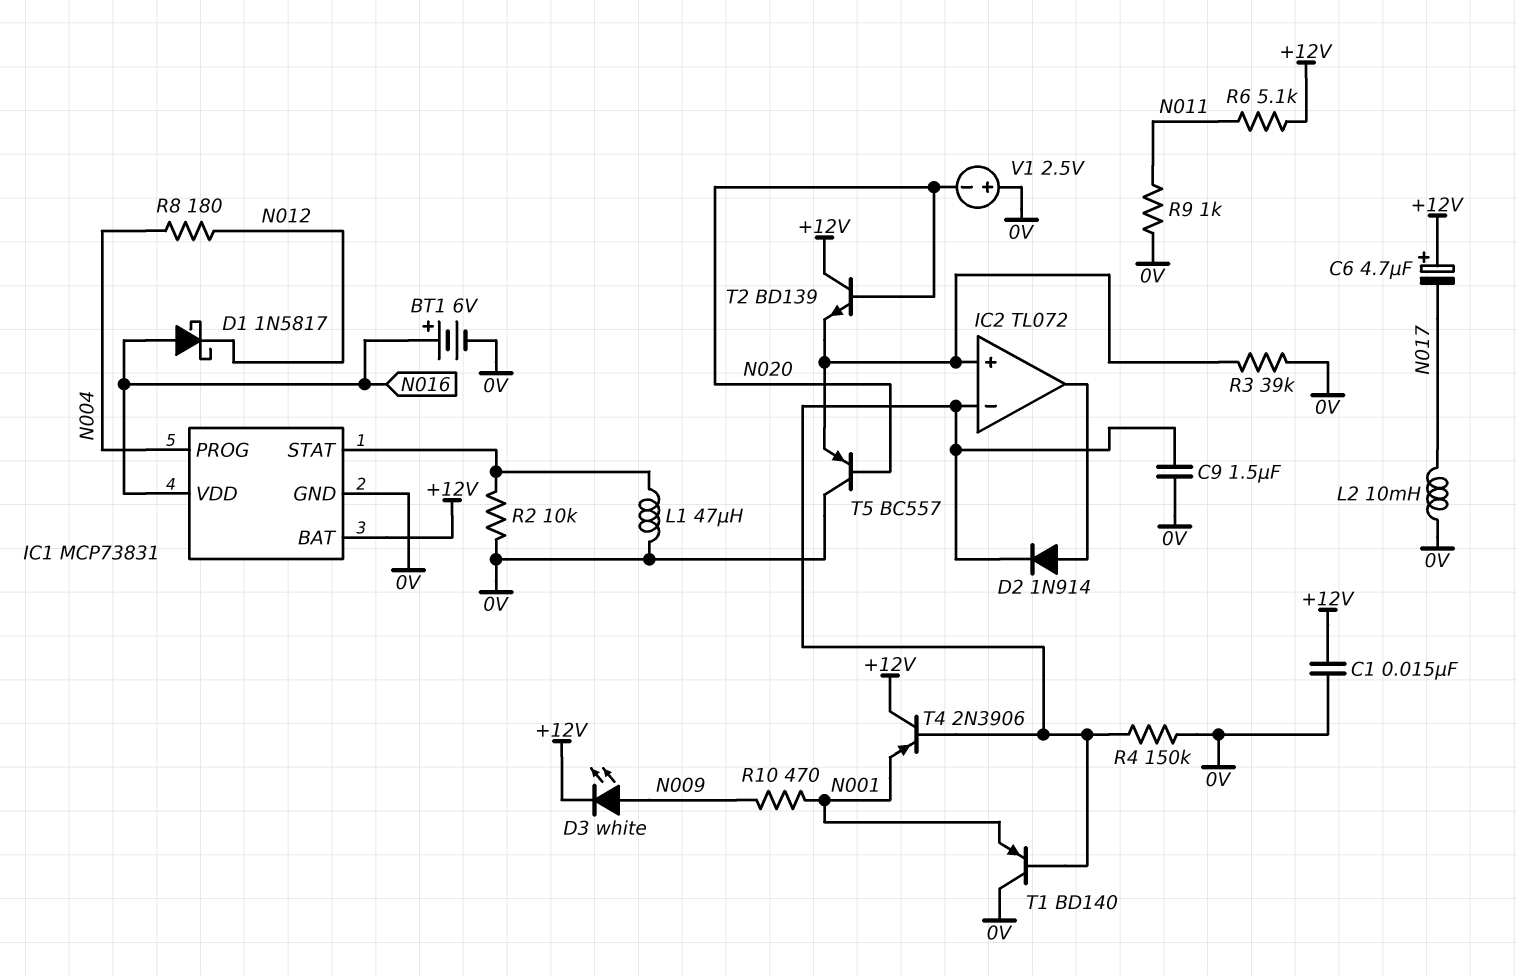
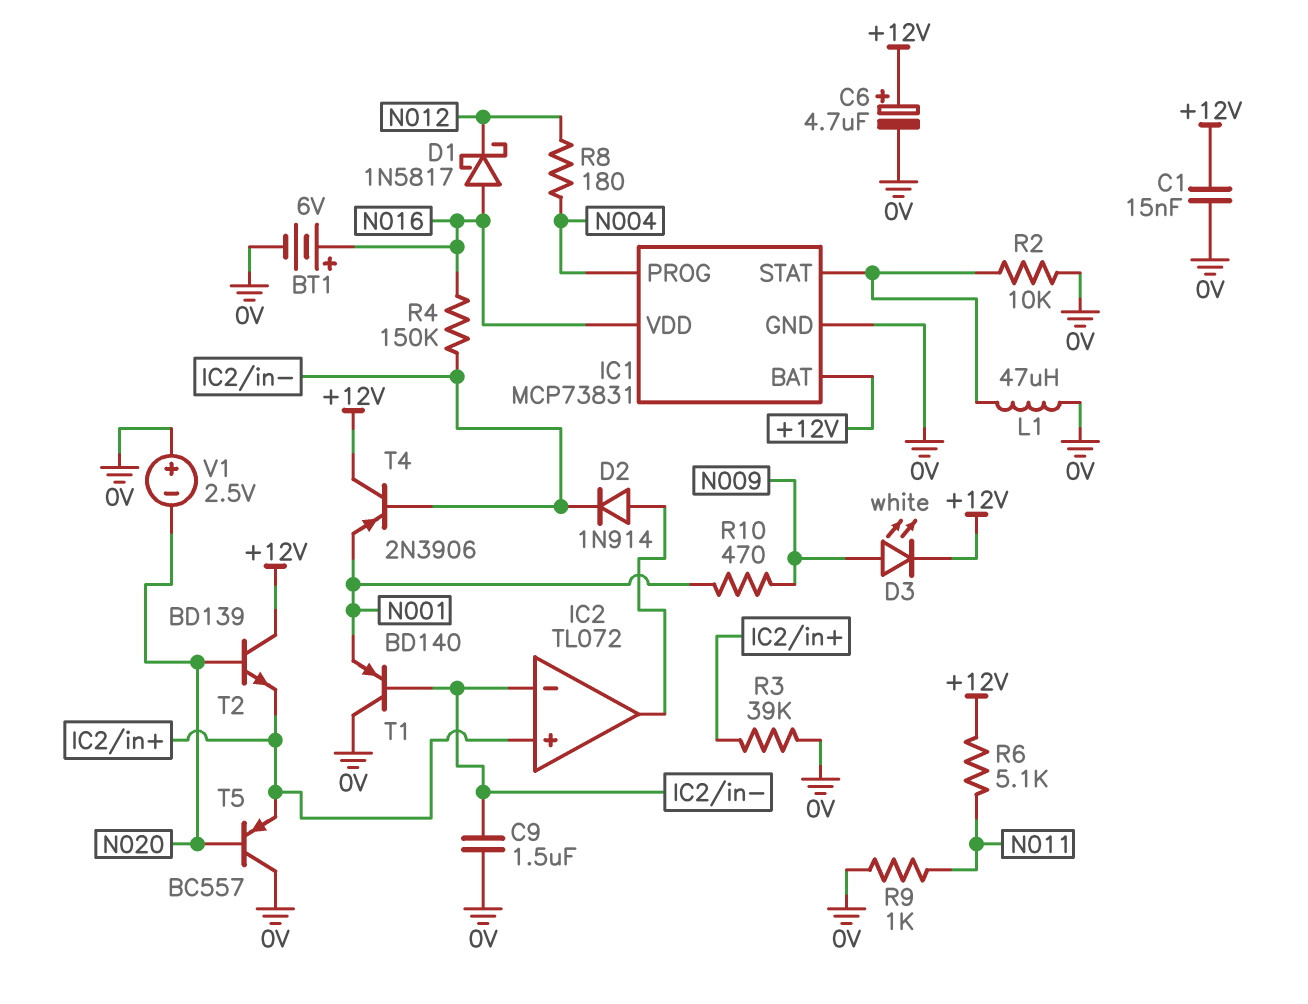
C6: 4.7uF (plus +12V, minus N017) -> 4.7uF (plus +12V, minus 0V)
L2: 10mH (0V, N017) -> none
R4: 150k (0V, IC2/in-) -> 150k (IC2/in-, N016)

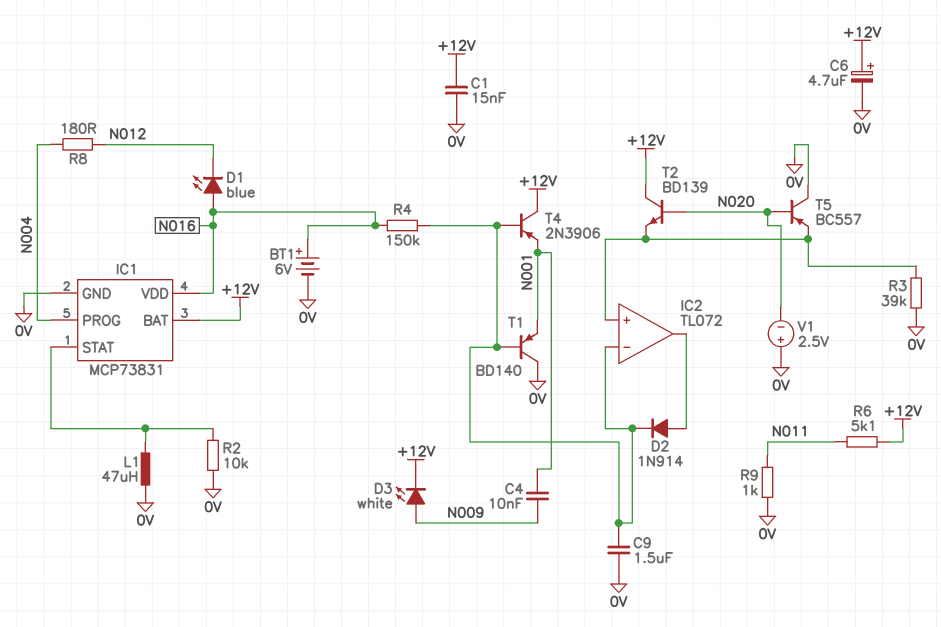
C4: none -> 10nF (N001, N009)
D1: schottky 1N5817 (A N016, K N012) -> LED blue (A N016, K N012)
R10: 470 (N001, N009) -> none

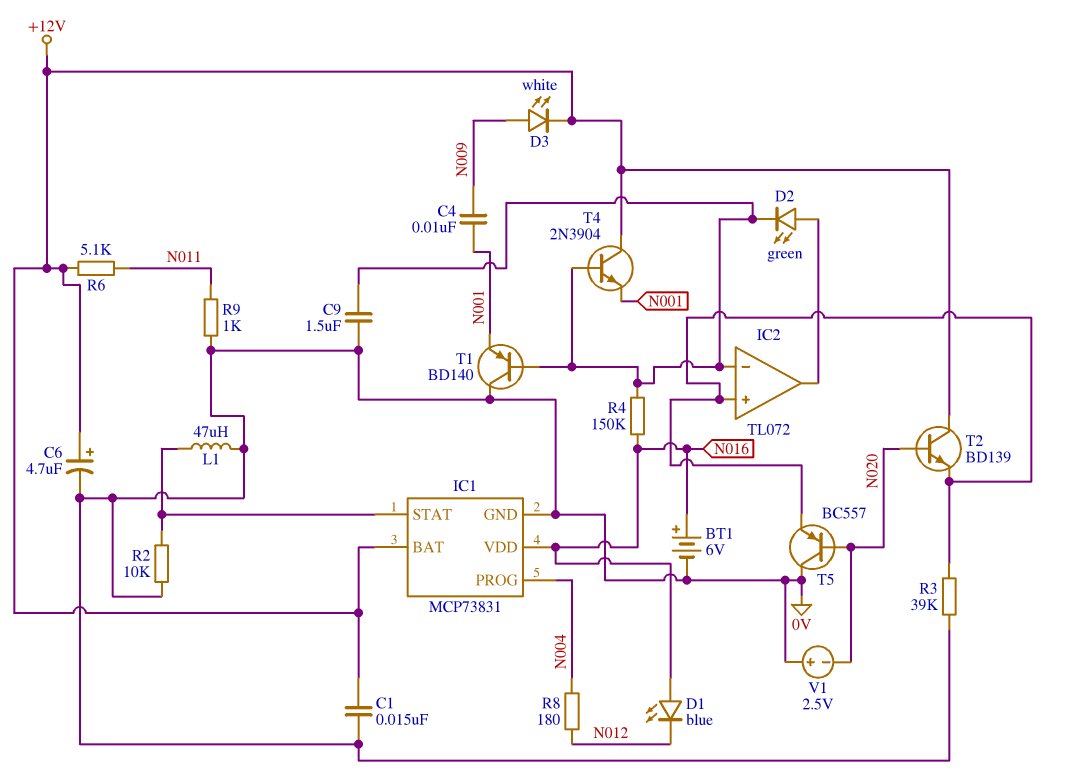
D2: diode 1N914 (A IC2/out, K IC2/in-) -> LED green (A IC2/out, K IC2/in-)
T4: PNP 2N3906 (B IC2/in-, C +12V, E N001) -> NPN 2N3904 (B IC2/in-, C +12V, E N001)

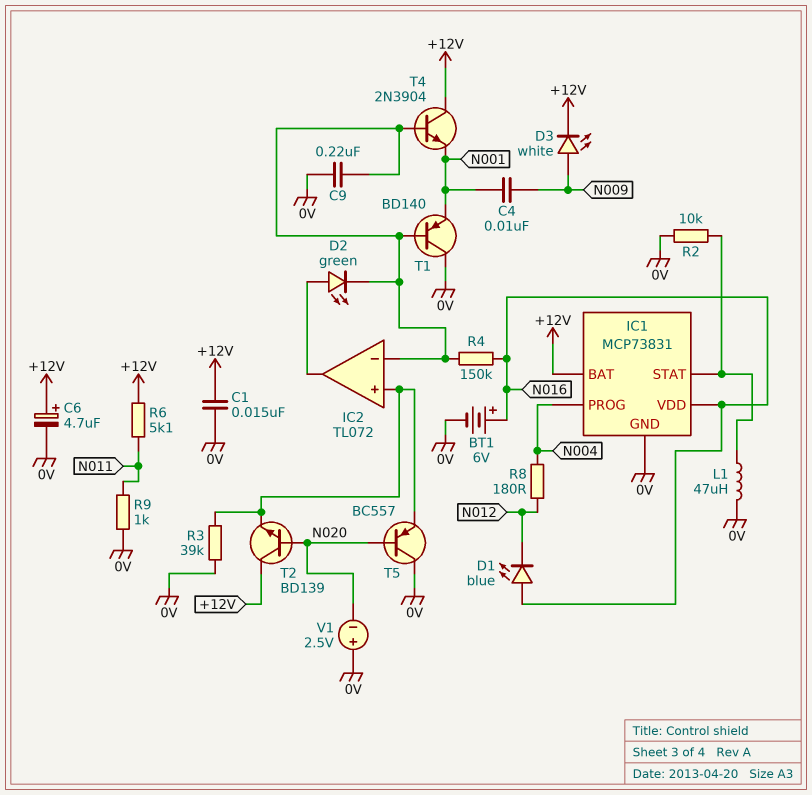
C9: 1.5uF (0V, IC2/in-) -> 220nF (0V, IC2/in-)

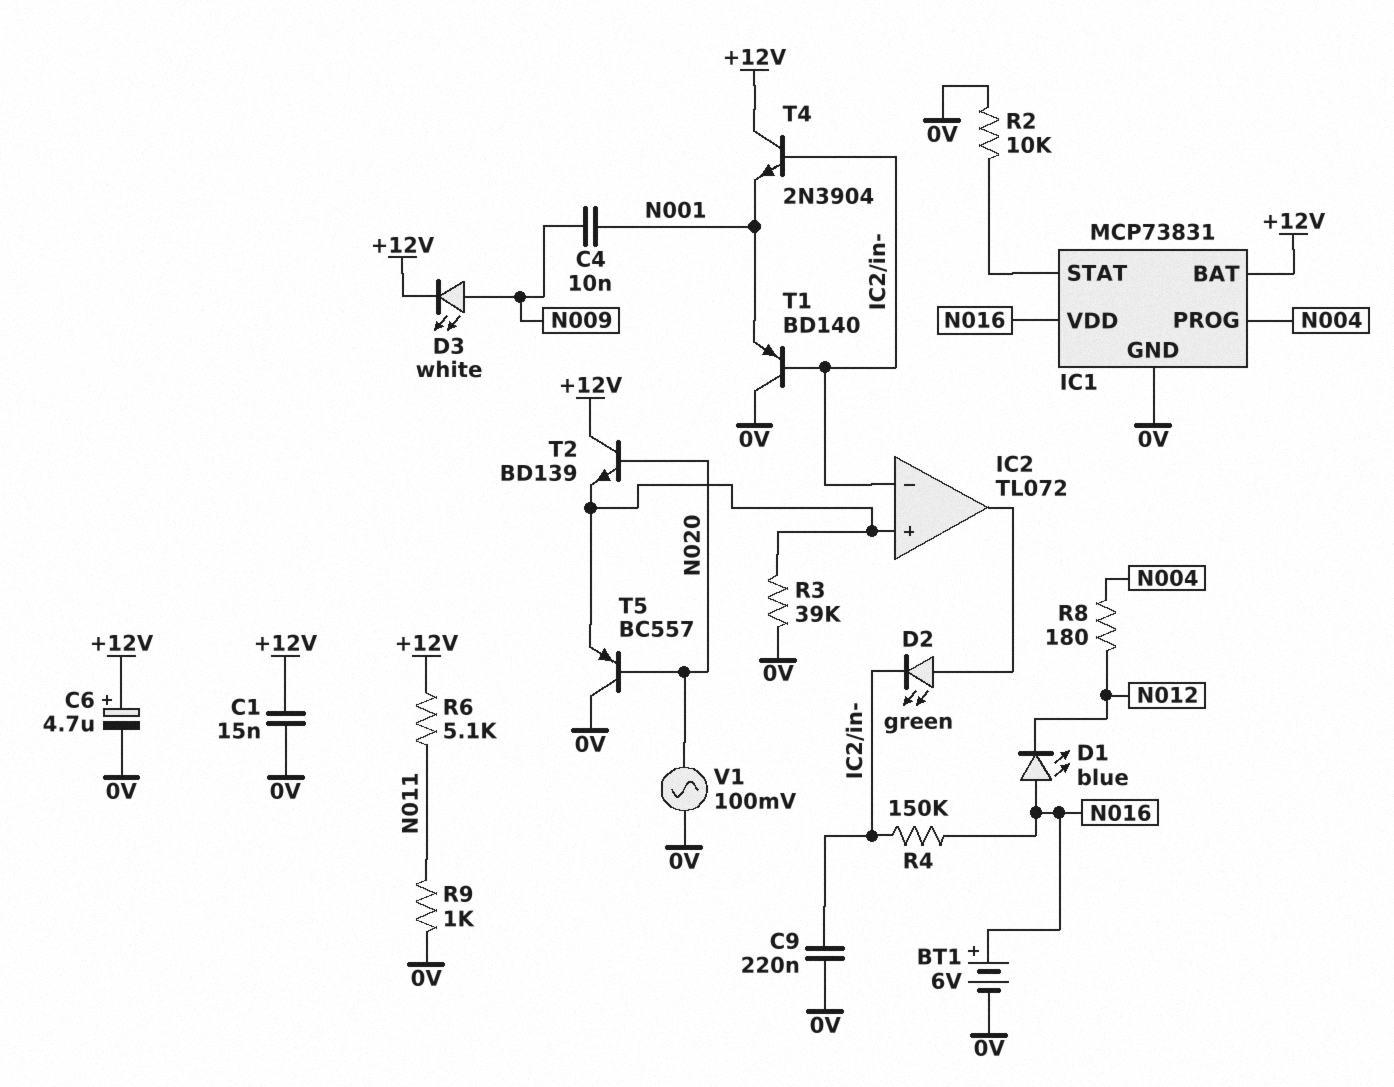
L1: 47uH (0V, IC1/STAT) -> none
V1: 2.5V (plus 0V, minus N020) -> AC 100mV (0V, N020)

